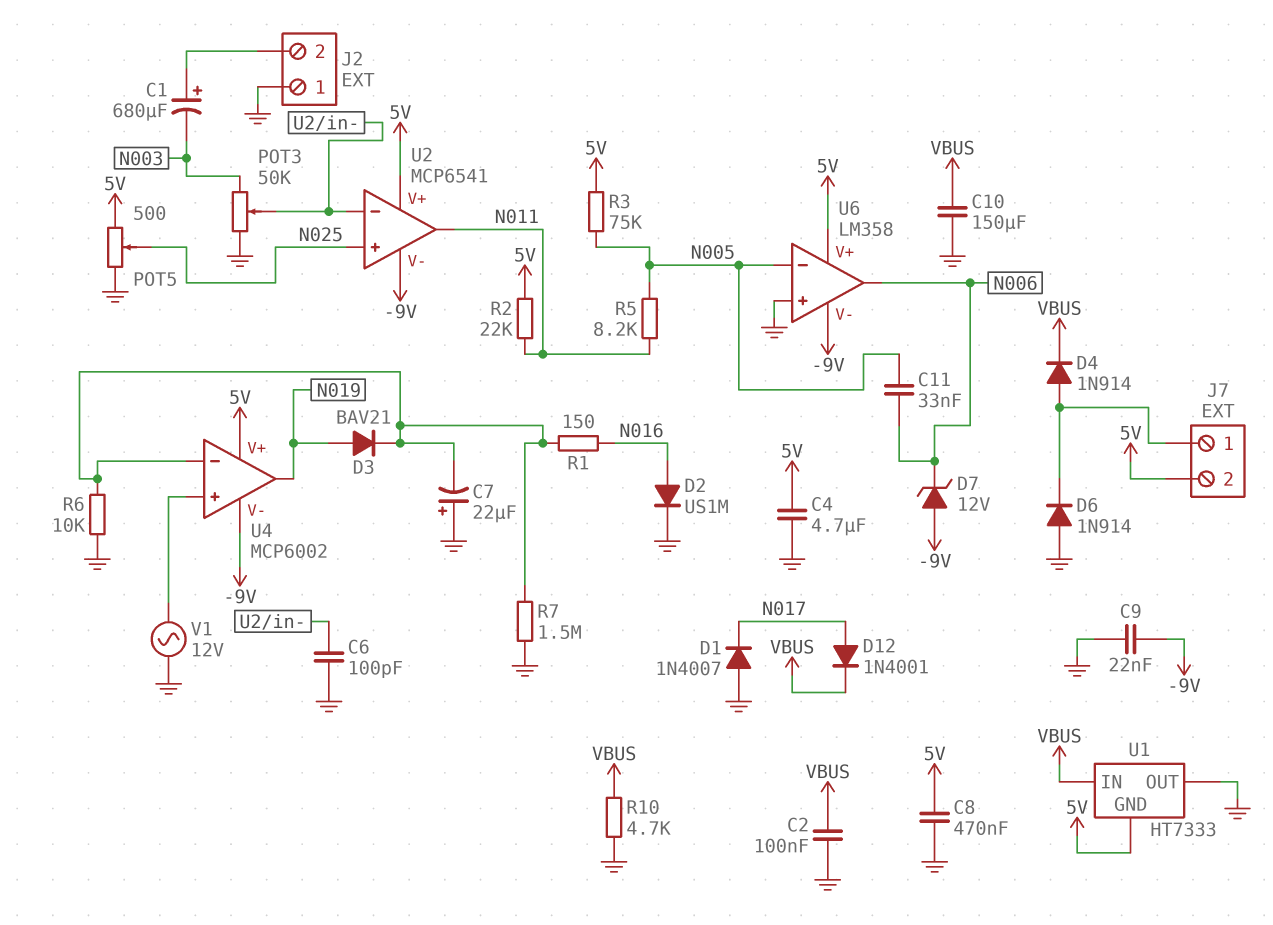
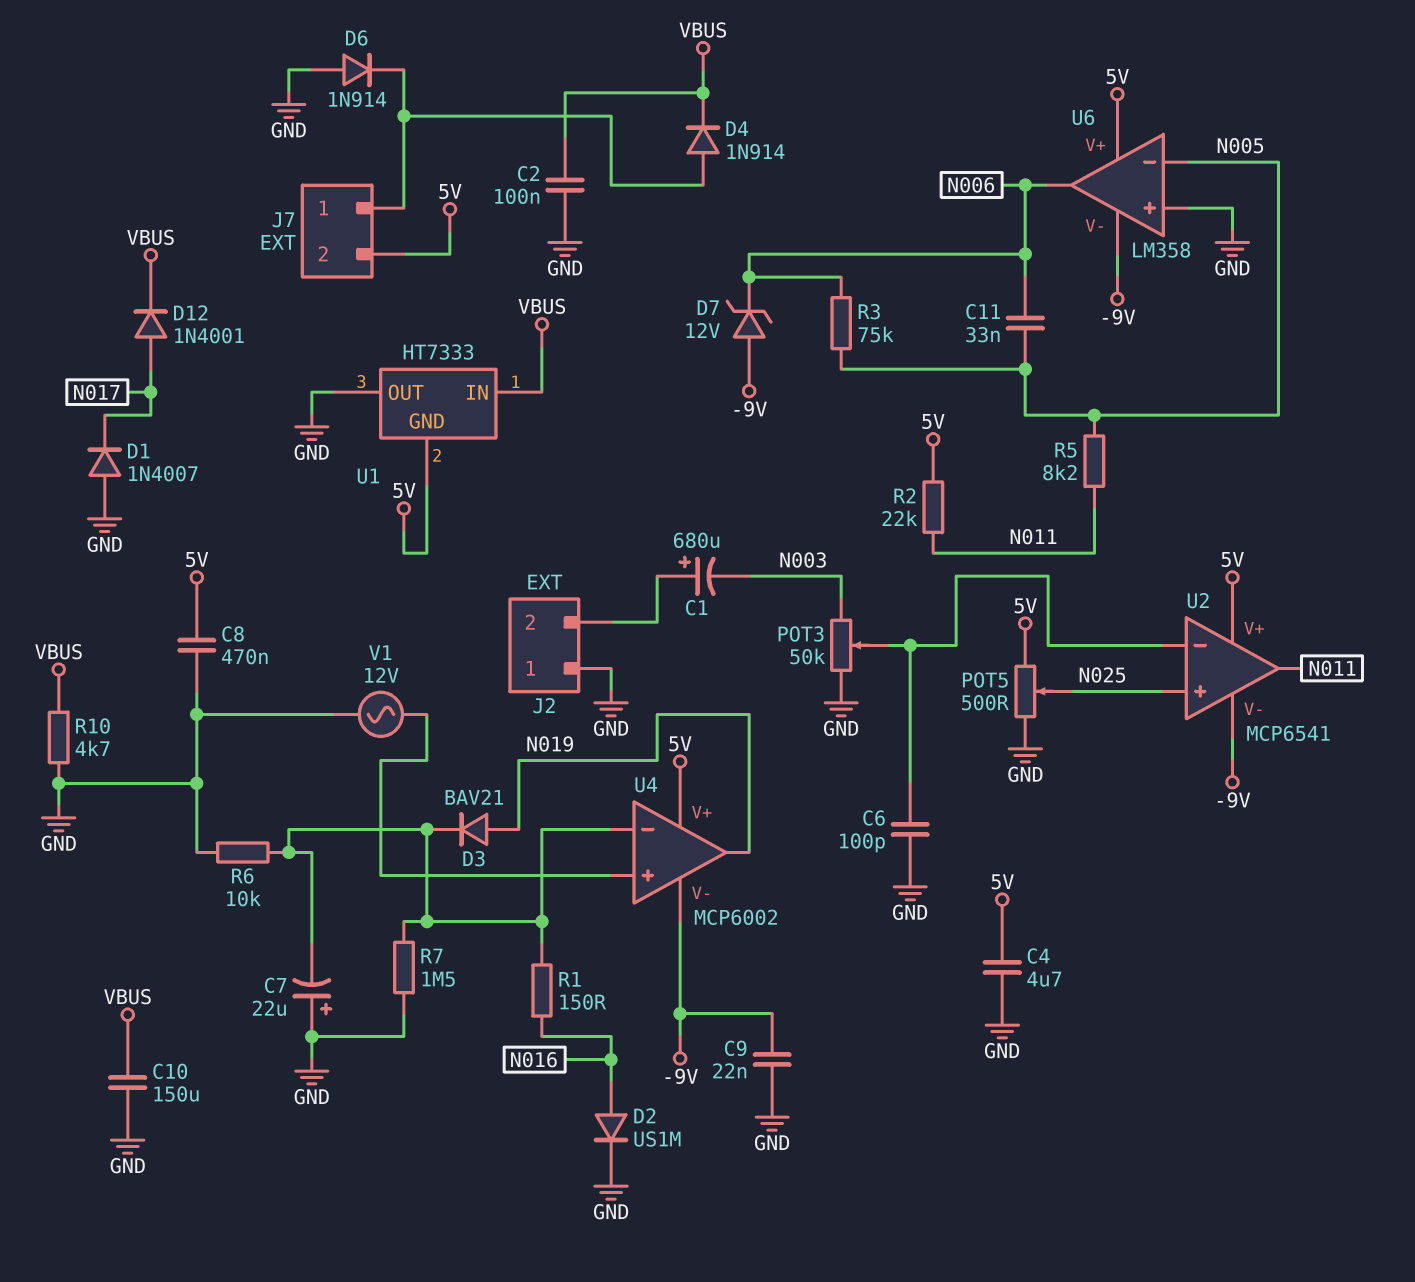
R3: 75k (5V, N005) -> 75k (N005, N006)

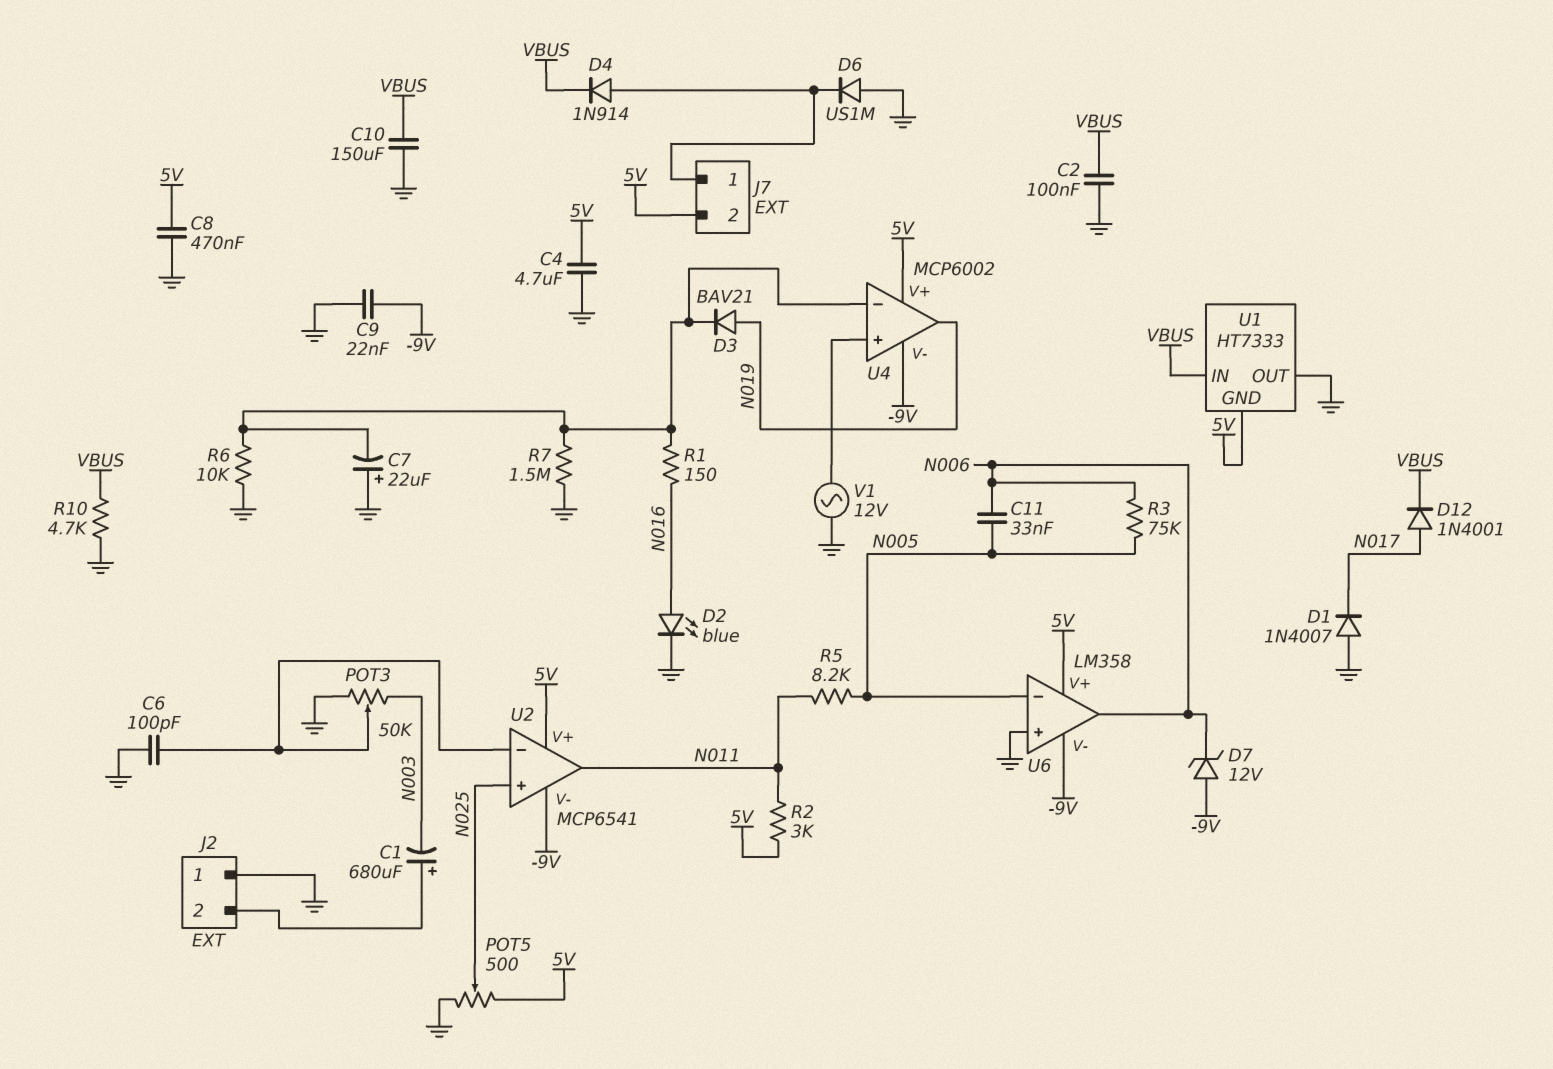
D2: diode US1M (A N016, K GND) -> LED blue (A N016, K GND)
D6: diode 1N914 (A GND, K J7/1) -> diode US1M (A GND, K J7/1)
R2: 22k (5V, N011) -> 3k (5V, N011)

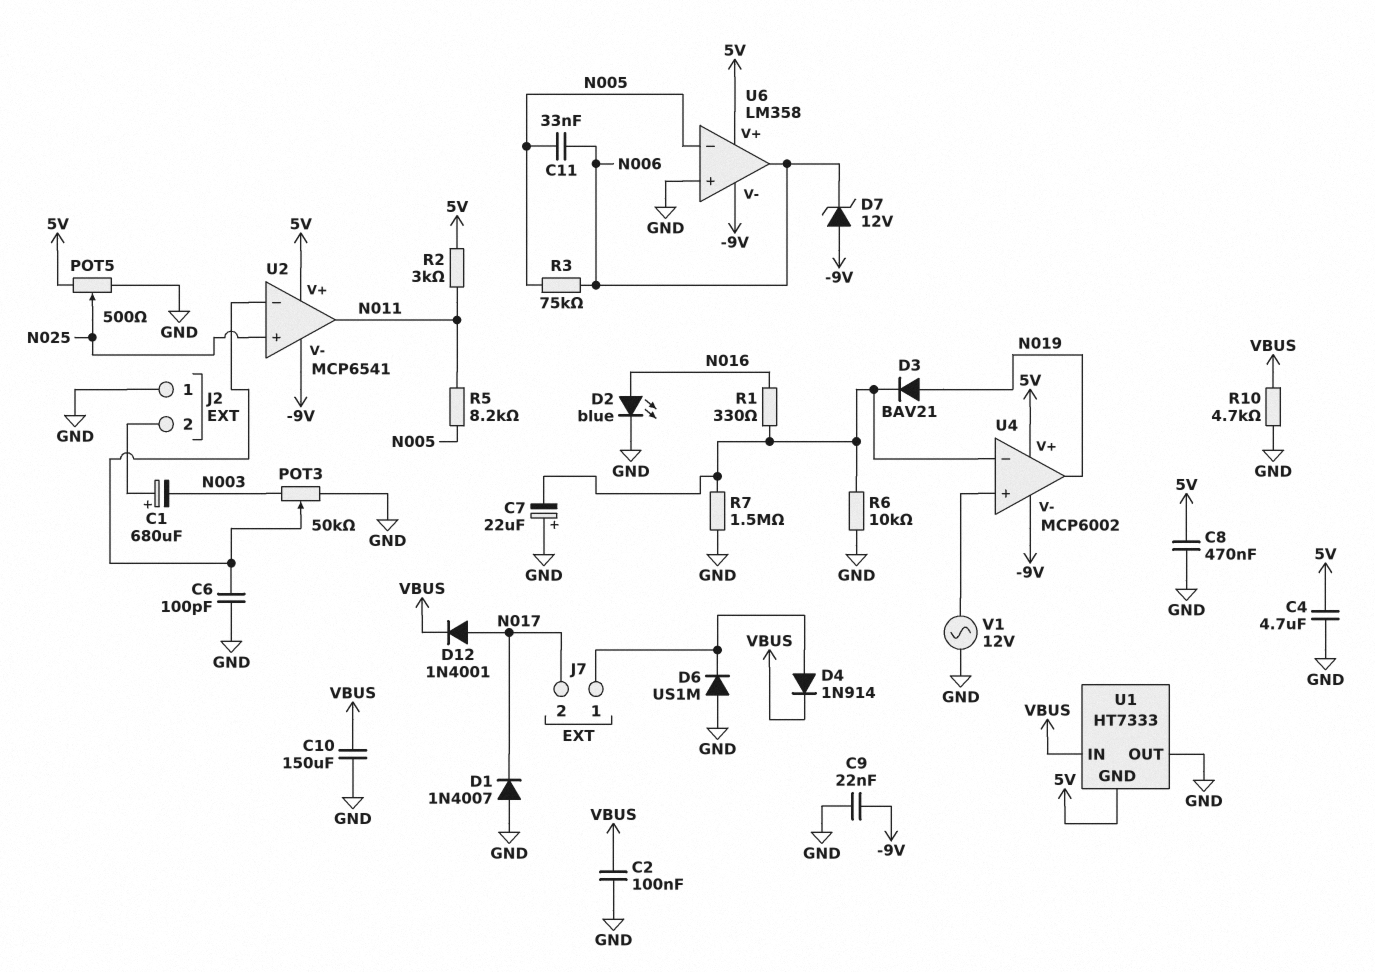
J7 pin 2: 5V -> N017
R1: 150 (N016, U4/in-) -> 330 (N016, U4/in-)

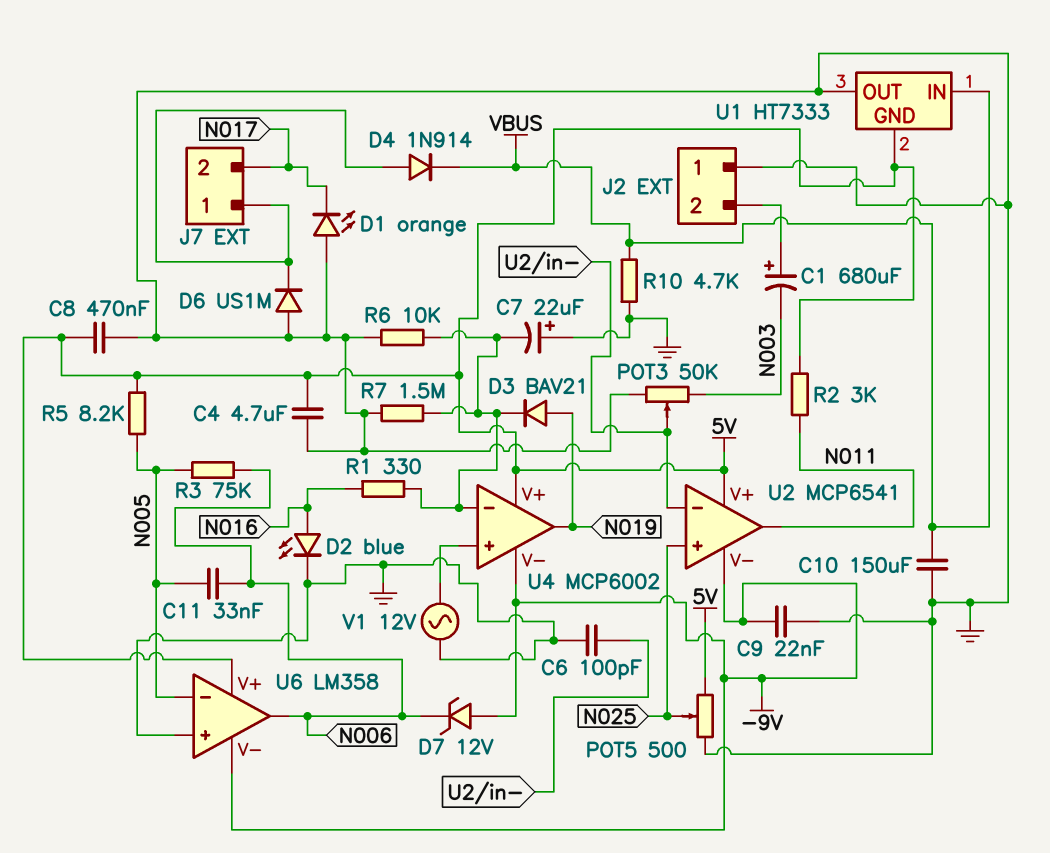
C2: 100nF (GND, VBUS) -> none
D1: diode 1N4007 (A GND, K N017) -> LED orange (A GND, K N017)
D12: diode 1N4001 (A N017, K VBUS) -> none
R5: 8.2k (N005, N011) -> 8.2k (5V, N005)

